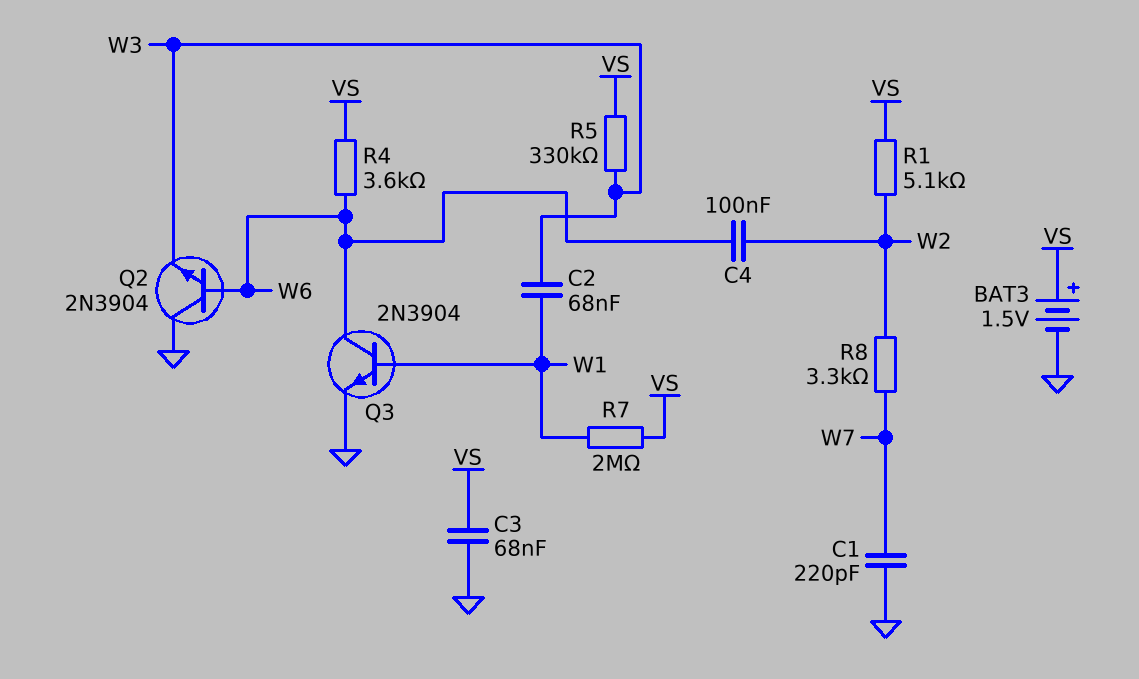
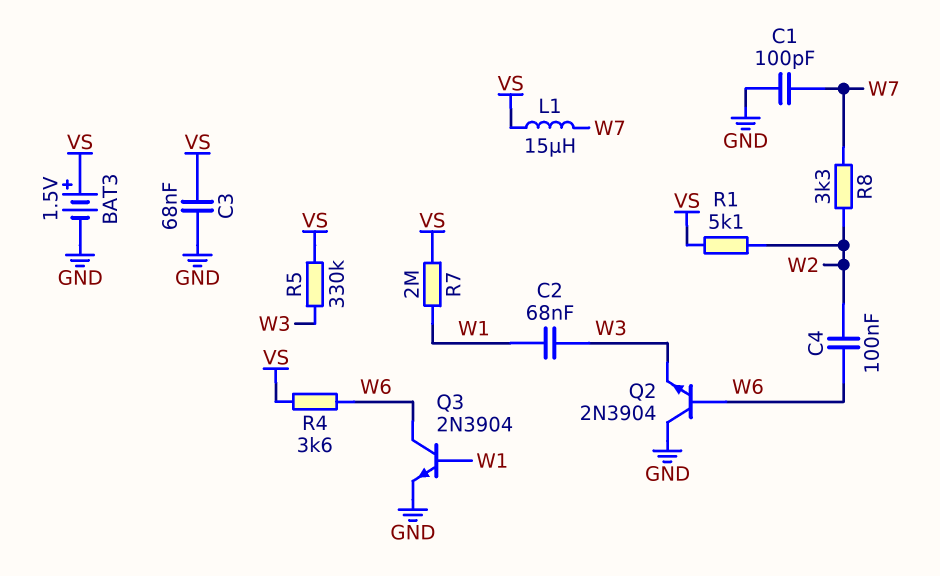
C1: 220pF (GND, W7) -> 100pF (GND, W7)
L1: none -> 15uH (VS, W7)

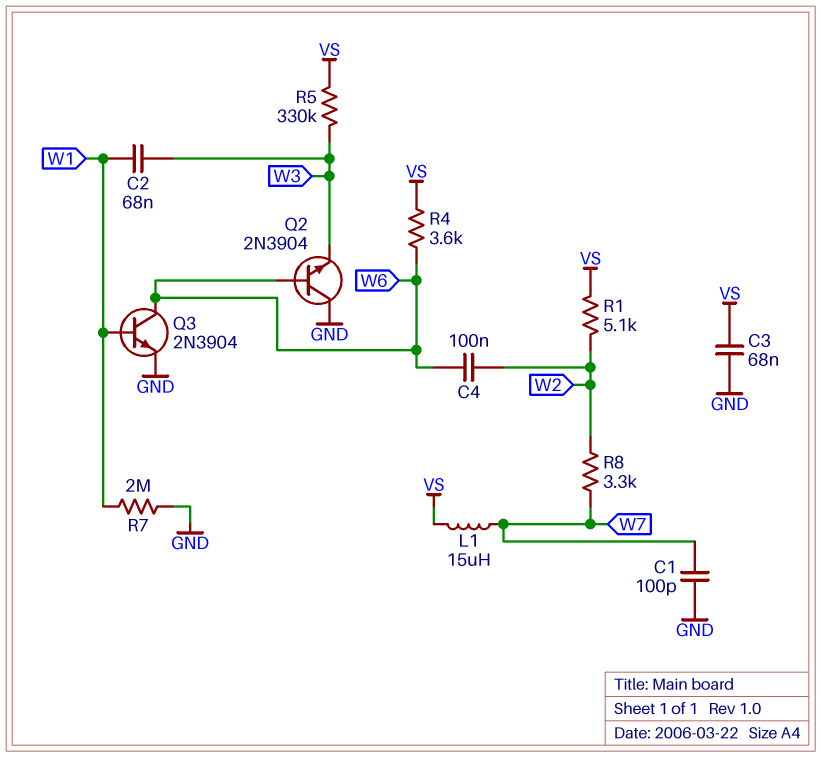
BAT3: 1.5V (plus VS, minus GND) -> none
R7: 2M (VS, W1) -> 2M (GND, W1)

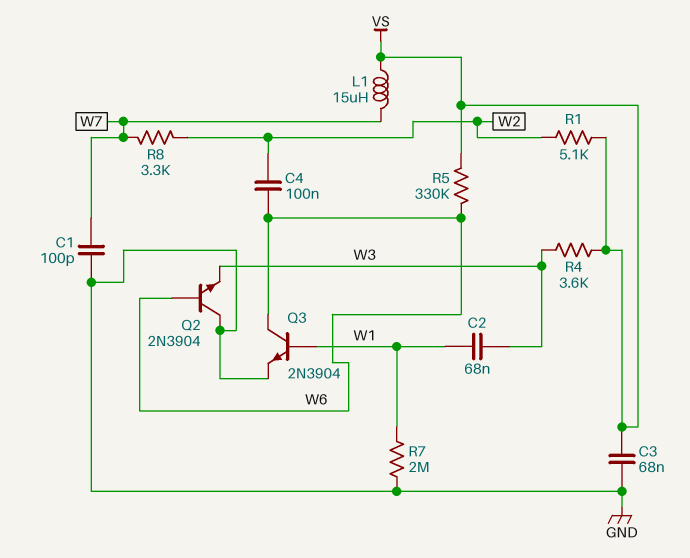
R4: 3.6k (VS, W6) -> 3.6k (VS, W3)
R5: 330k (VS, W3) -> 330k (VS, W6)

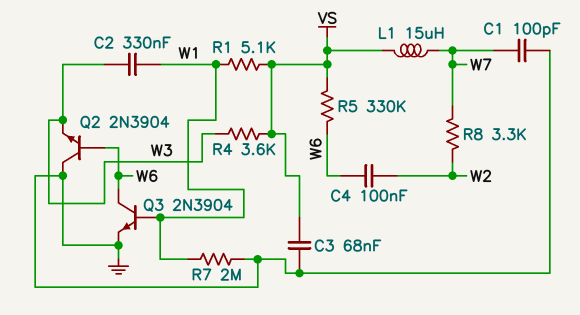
C2: 68nF (W1, W3) -> 330nF (W1, W3)
R1: 5.1k (VS, W2) -> 5.1k (VS, W1)

